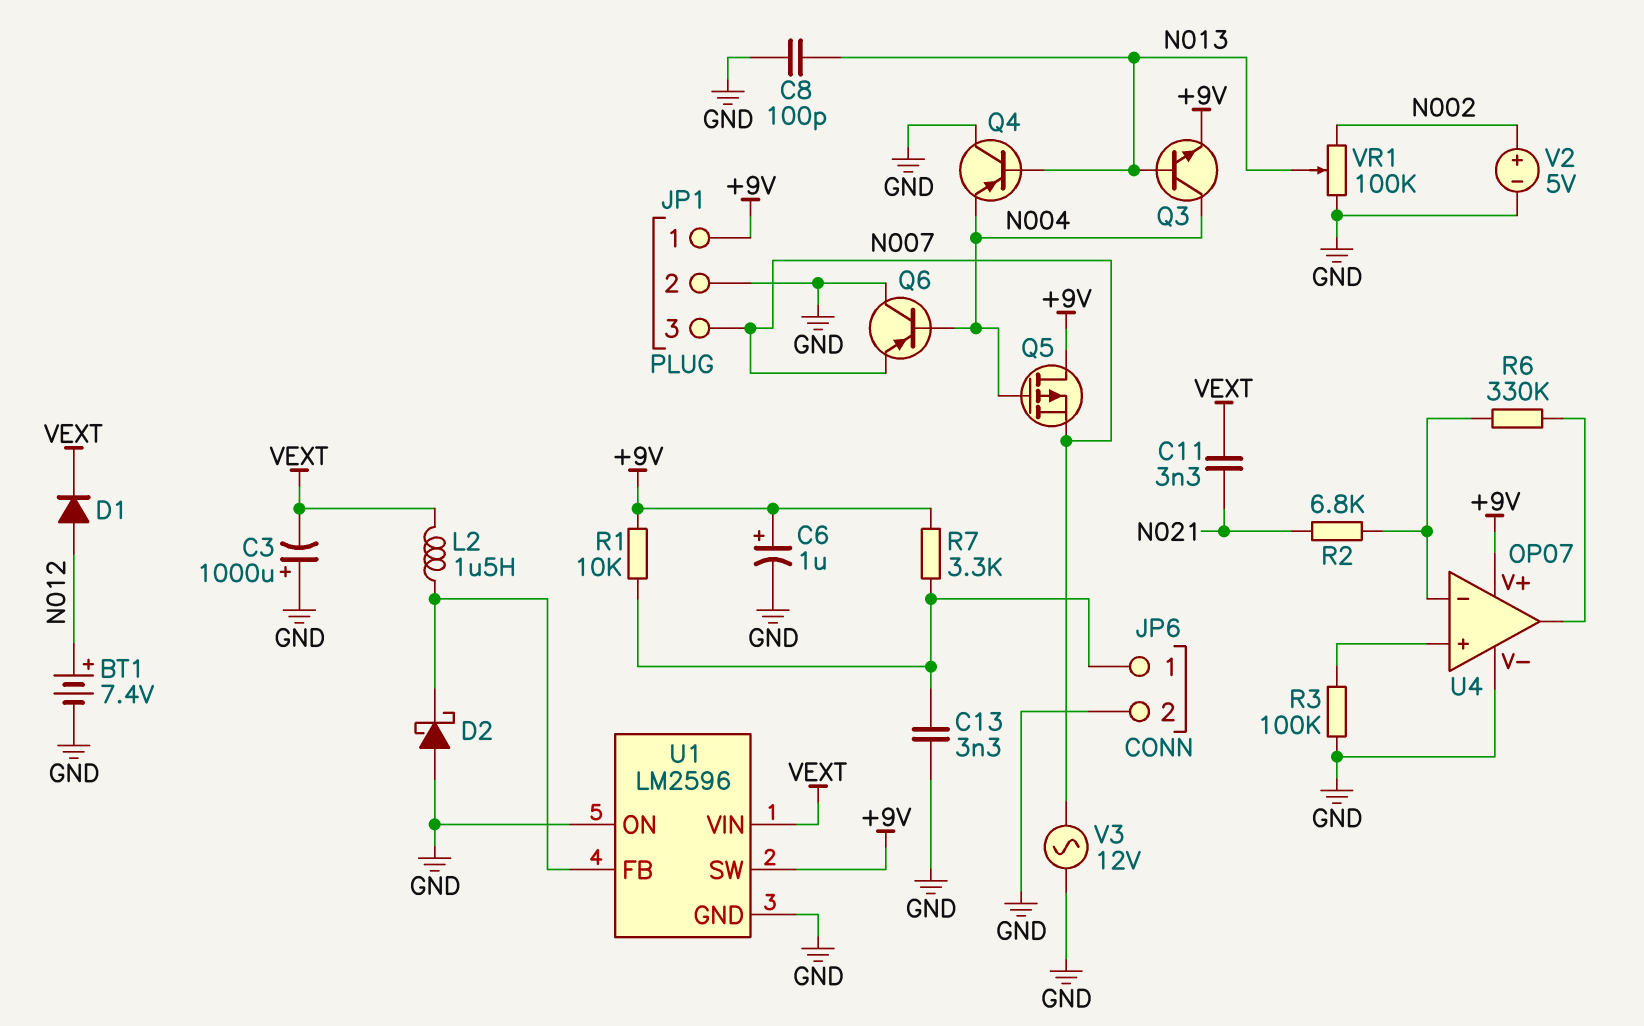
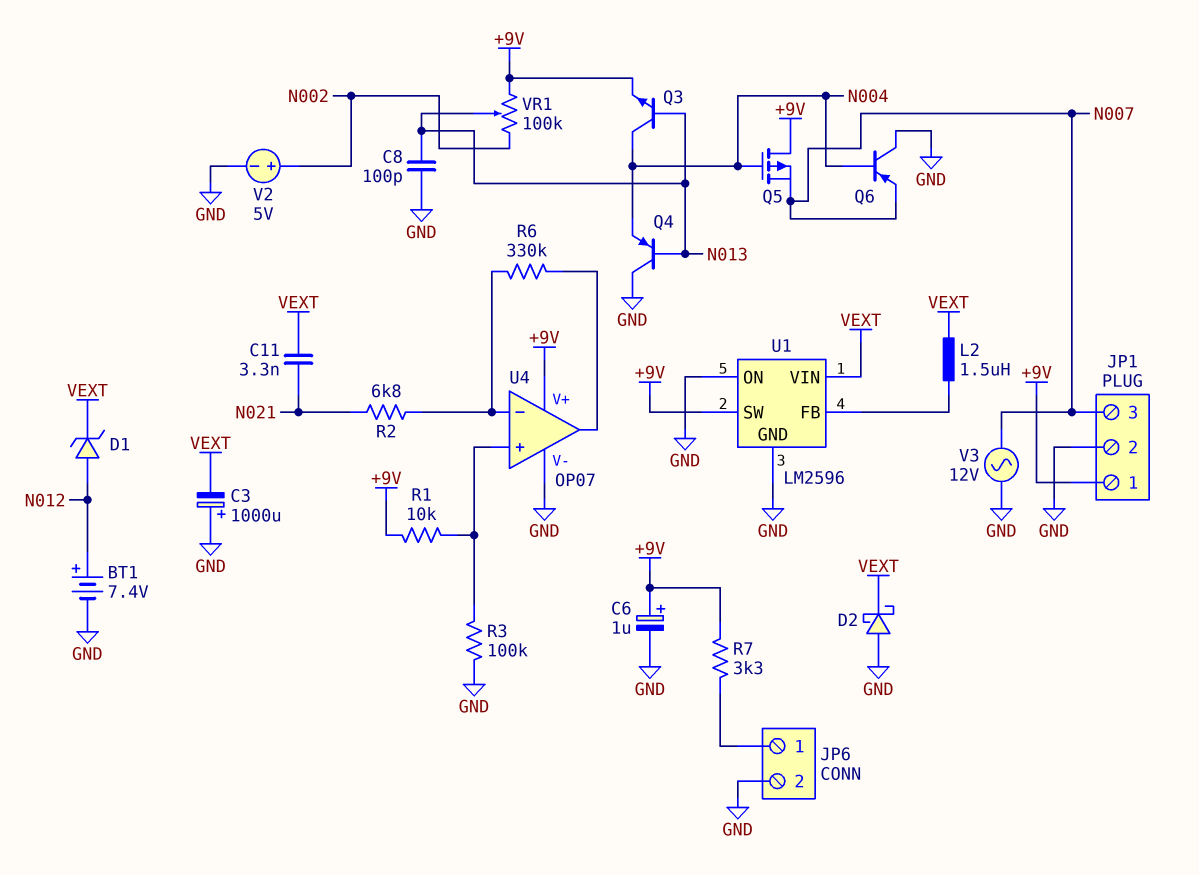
C13: 3.3nF (GND, JP6/1) -> none
D1: diode (A N012, K VEXT) -> zener (A N012, K VEXT)
D2: schottky (A GND, K U1/FB) -> schottky (A GND, K VEXT)
R1: 10k (+9V, JP6/1) -> 10k (+9V, U4/in+)
VR1: 100k (GND, N002, wiper N013) -> 100k (+9V, N002, wiper N013)

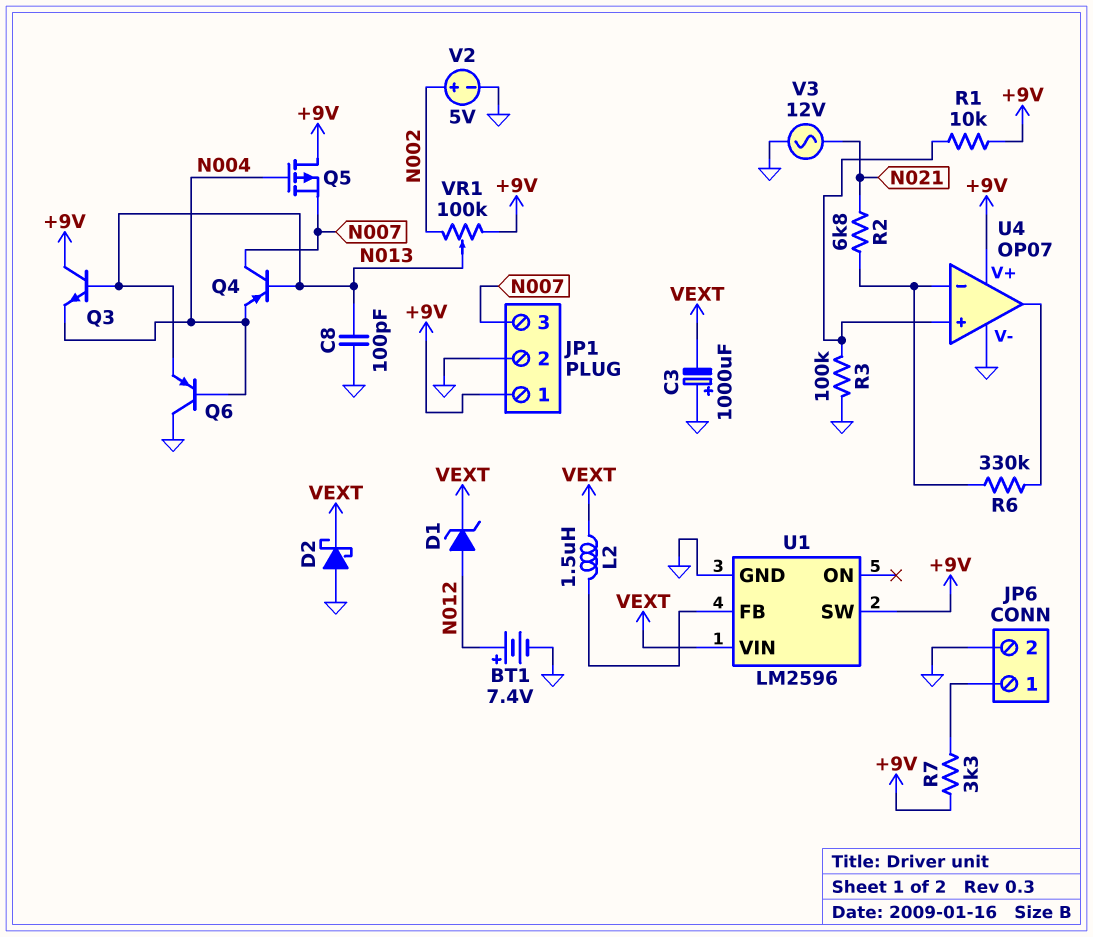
C6: 1uF (plus +9V, minus GND) -> none
C11: 3.3nF (N021, VEXT) -> none
Q3: NPN (B N013, C N004, E +9V) -> NPN (B N013, C +9V, E N004)
Q4: PNP (B N013, C GND, E N004) -> PNP (B N013, C N007, E N004)
Q6: PNP (B N004, C GND, E N007) -> PNP (B N004, C GND, E N013)
U1 pin ON: GND -> none
V3: AC 12V (GND, N007) -> AC 12V (GND, N021)

